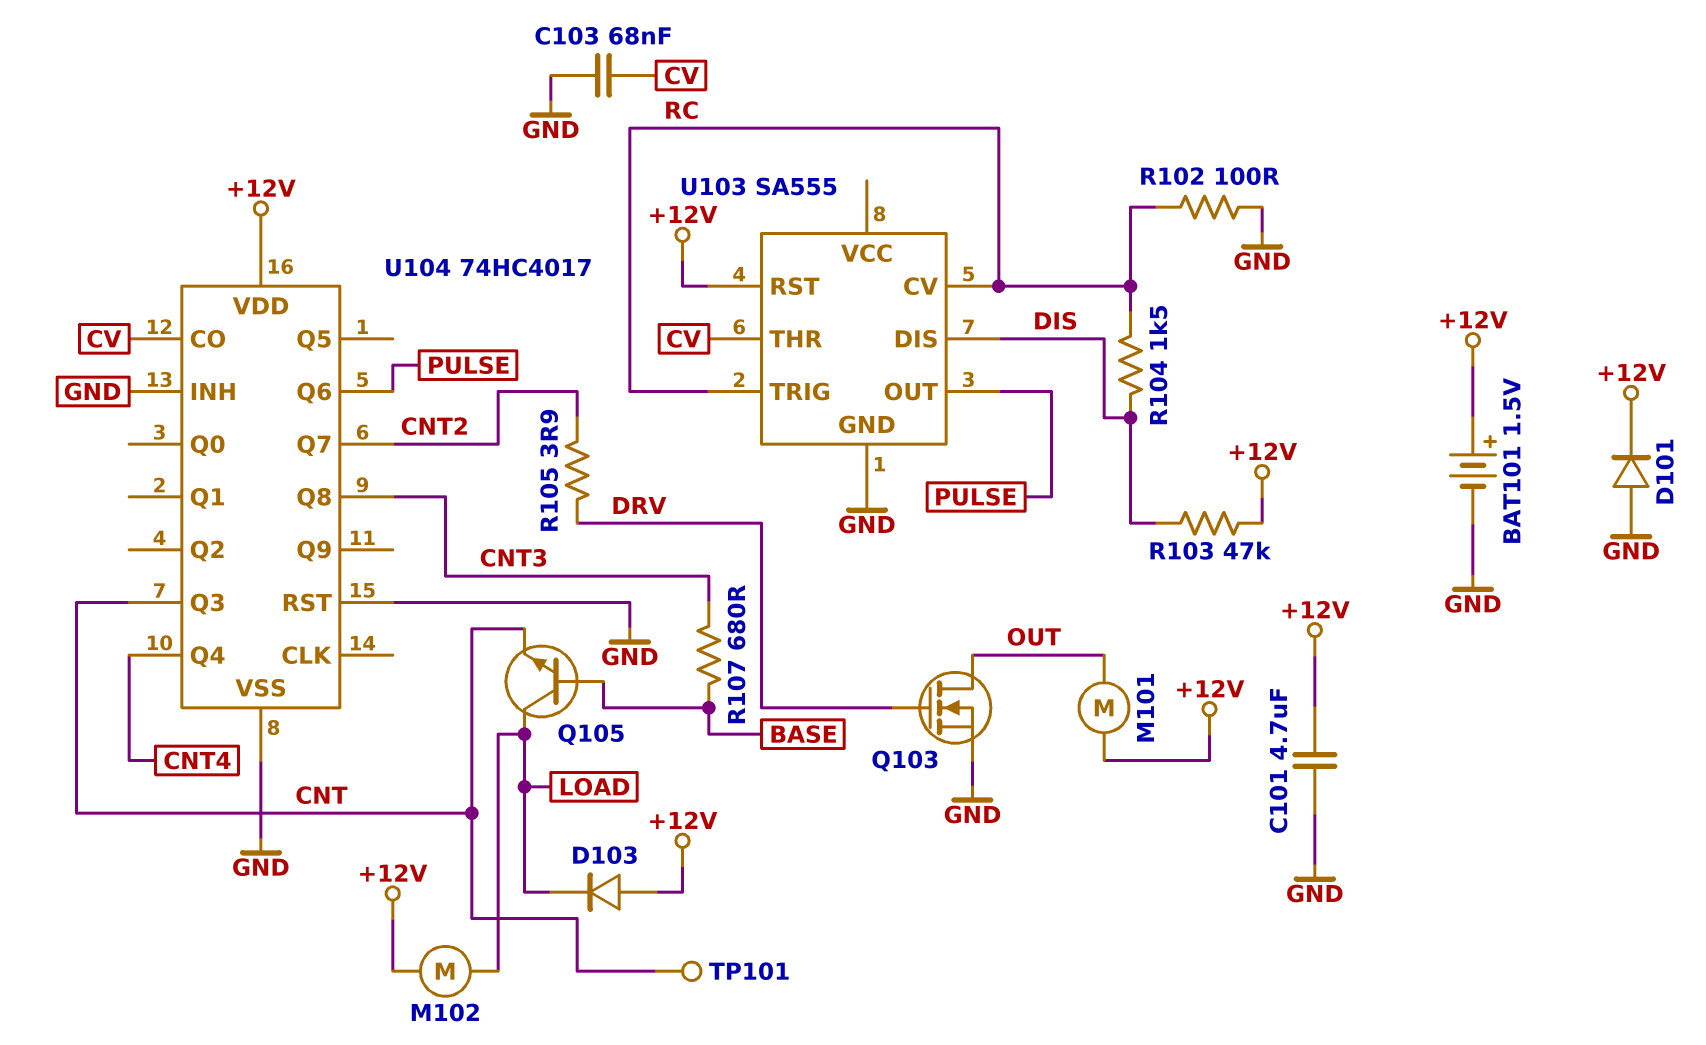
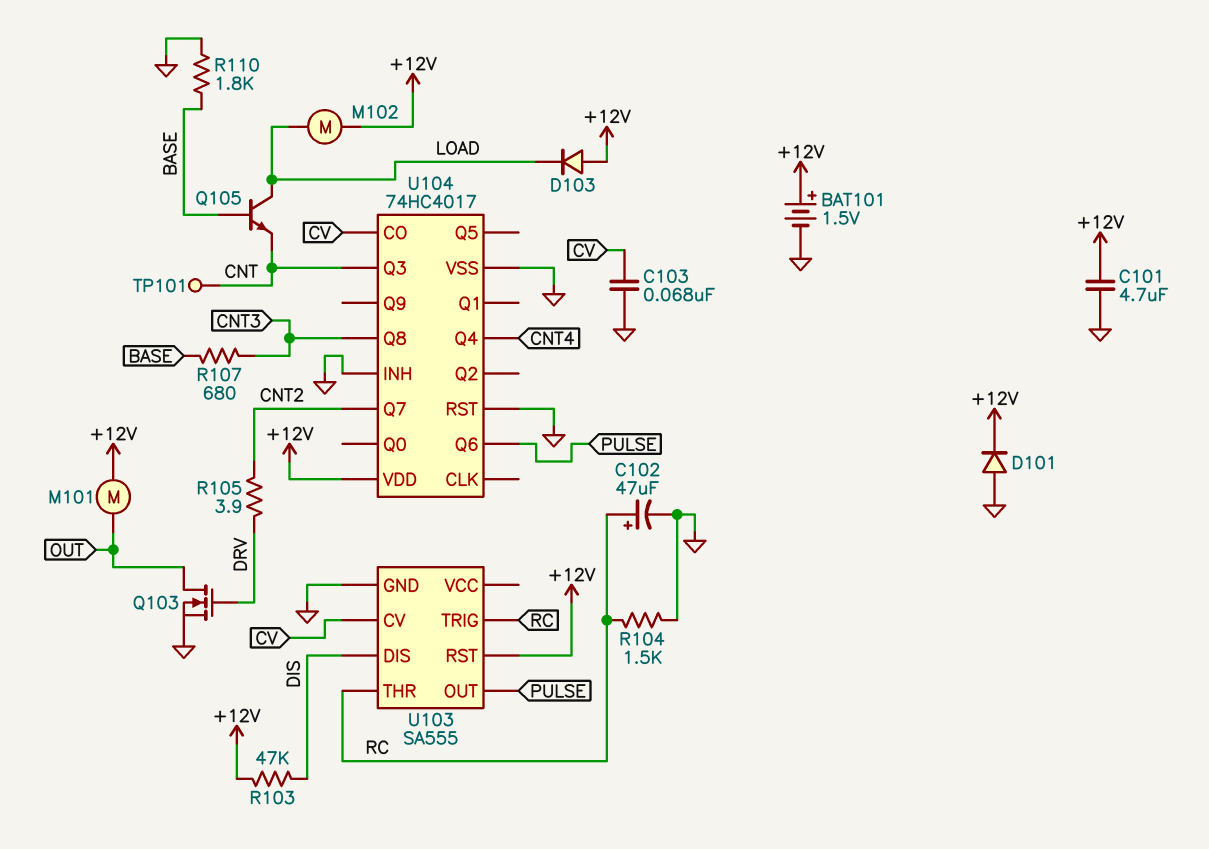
C102: none -> 47uF (plus RC, minus GND)
R102: 100 (GND, RC) -> none
R104: 1.5k (DIS, RC) -> 1.5k (GND, RC)
R110: none -> 1.8k (BASE, GND)
U103 pin CV: RC -> CV
U103 pin THR: CV -> RC

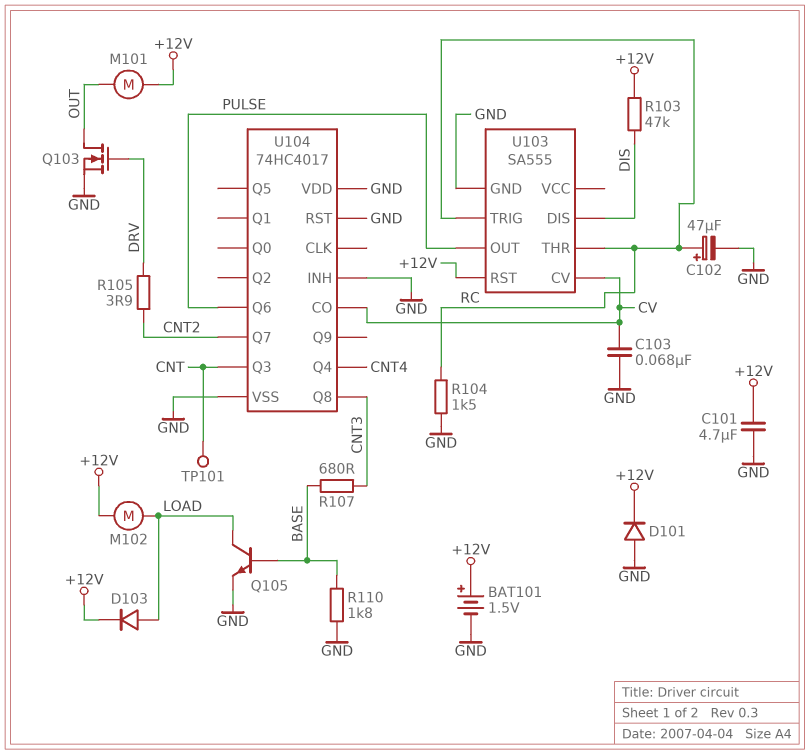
D103: diode (A +12V, K LOAD) -> diode (A LOAD, K +12V)
Q105: NPN (B BASE, C LOAD, E CNT) -> NPN (B BASE, C LOAD, E GND)
U104 pin VDD: +12V -> GND

